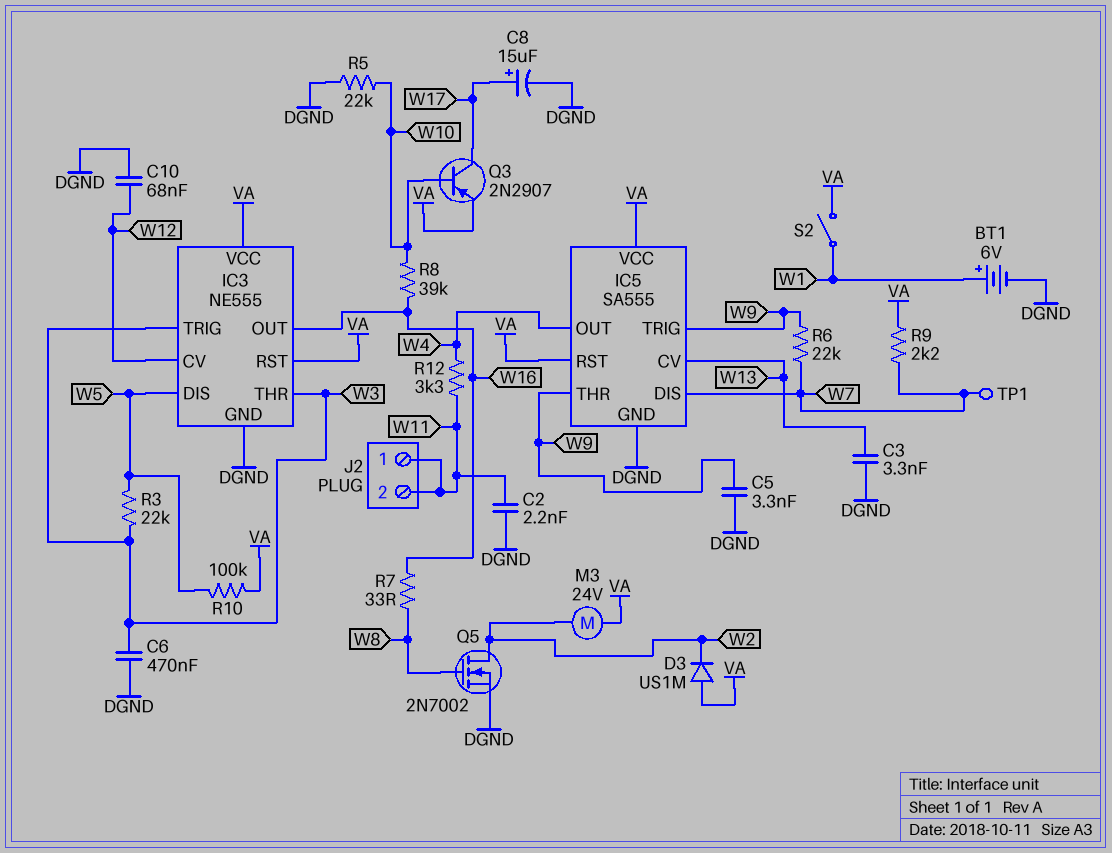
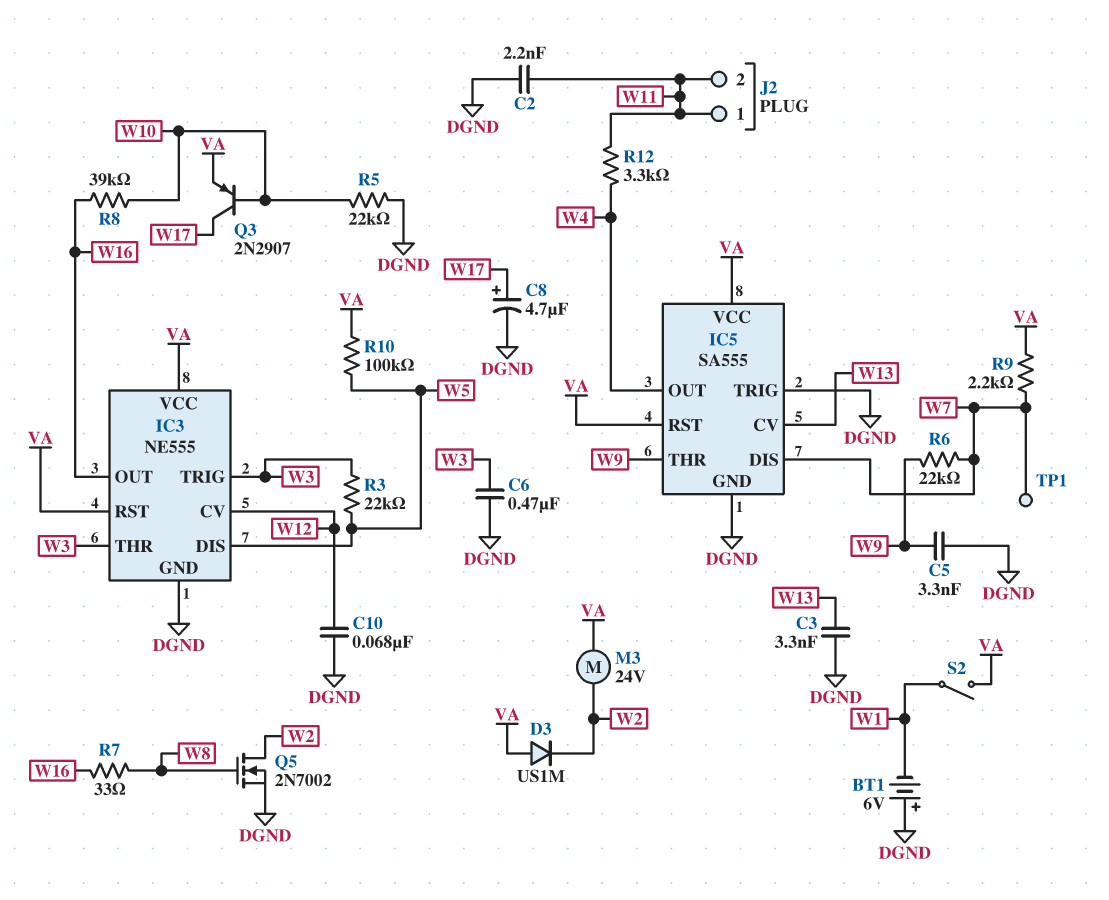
BT1: 6V (plus W1, minus DGND) -> 6V (plus DGND, minus W1)
C8: 15uF (plus W17, minus DGND) -> 4.7uF (plus W17, minus DGND)
IC5 pin TRIG: W9 -> DGND

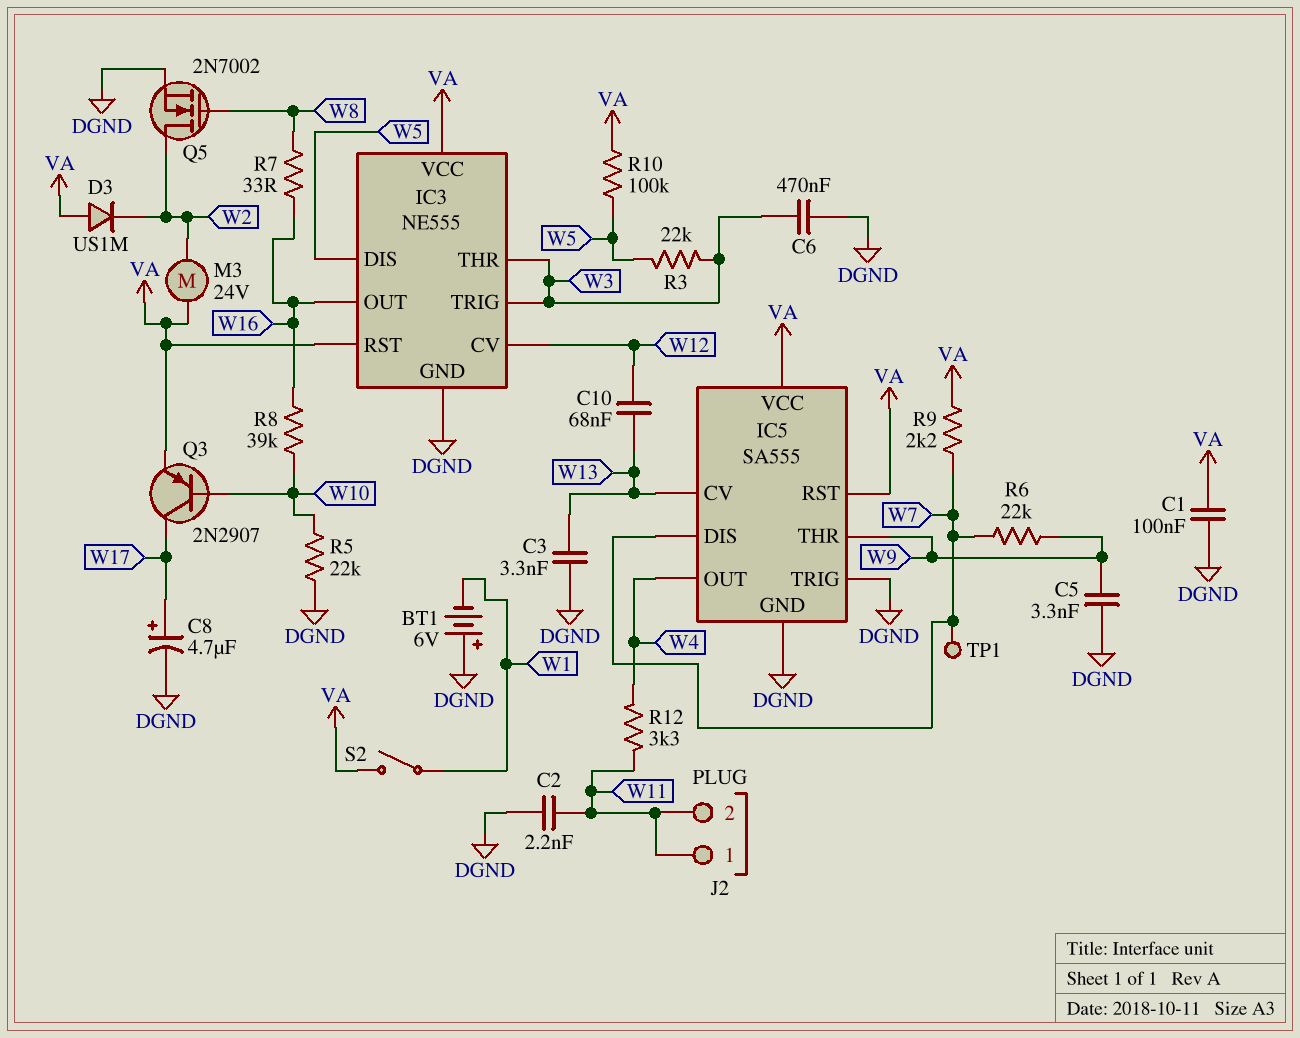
C1: none -> 100nF (DGND, VA)
C10: 68nF (DGND, W12) -> 68nF (W12, W13)

